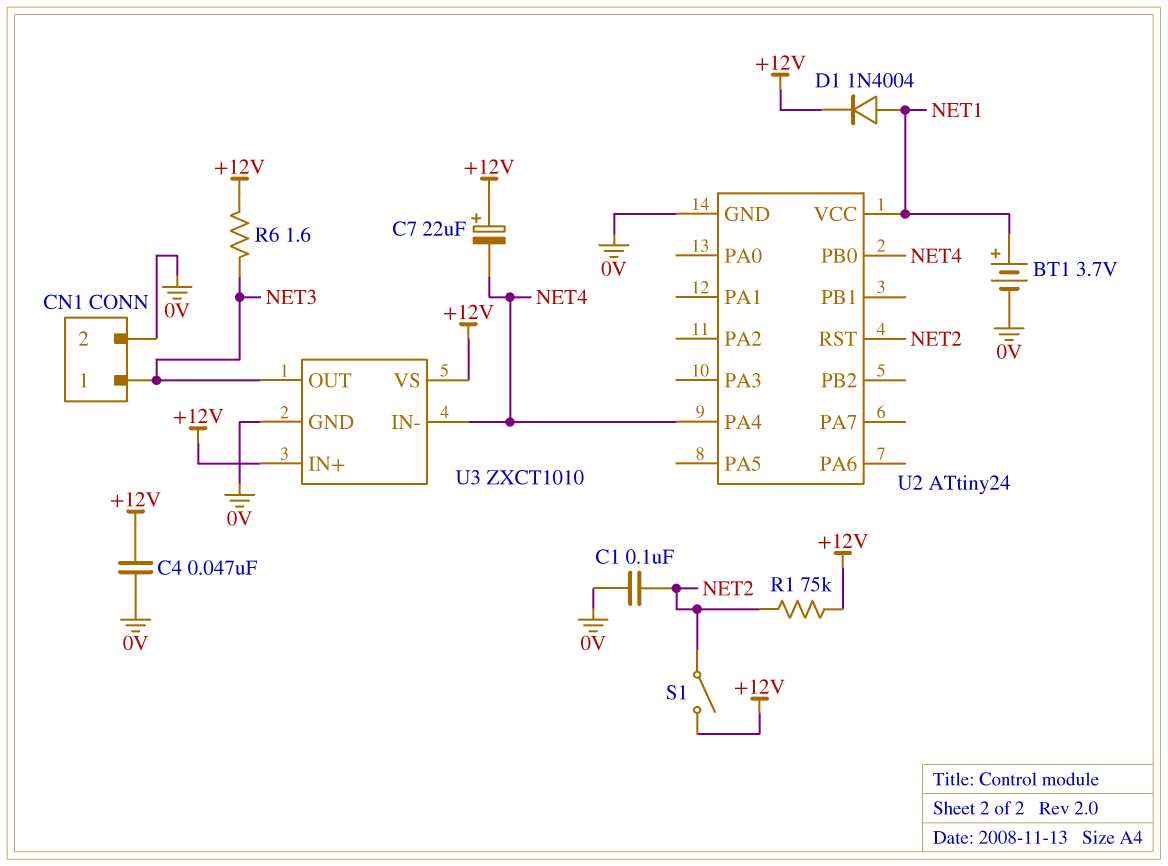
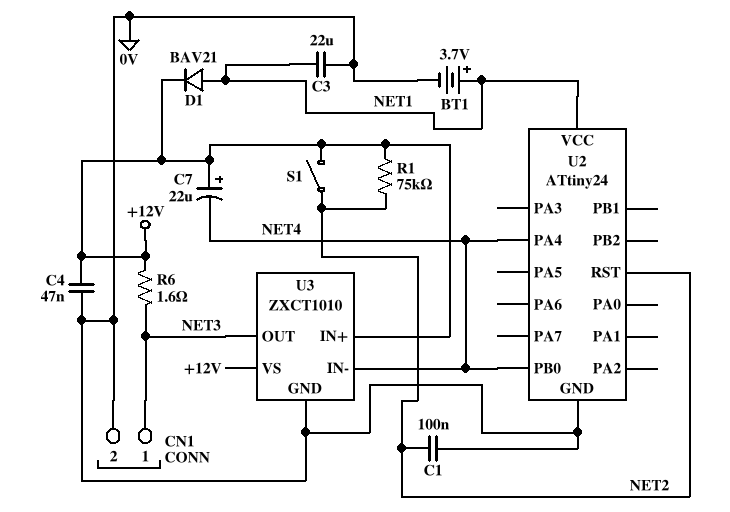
C3: none -> 22uF (0V, NET1)
D1: diode 1N4004 (A NET1, K +12V) -> diode BAV21 (A NET1, K +12V)

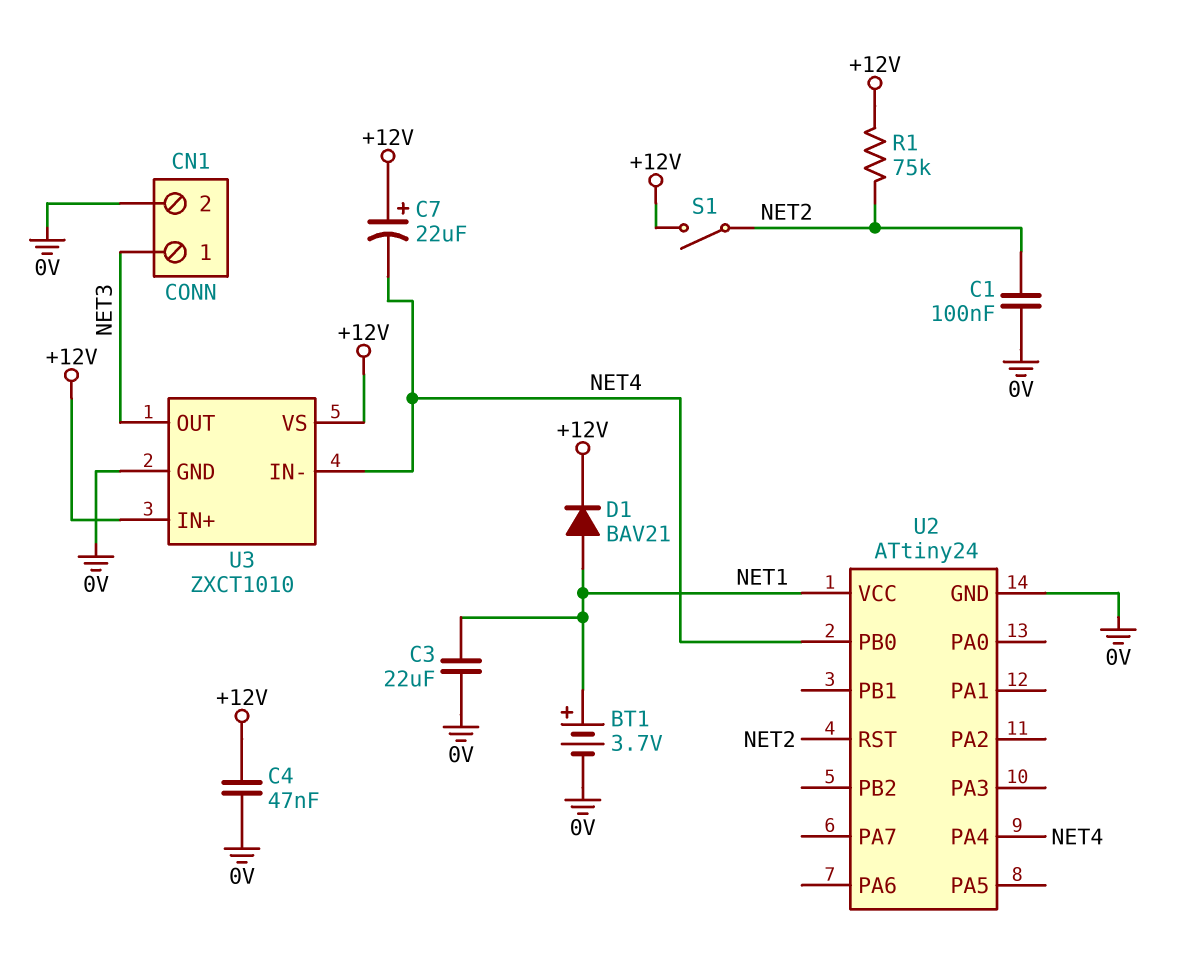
R6: 1.6 (+12V, NET3) -> none

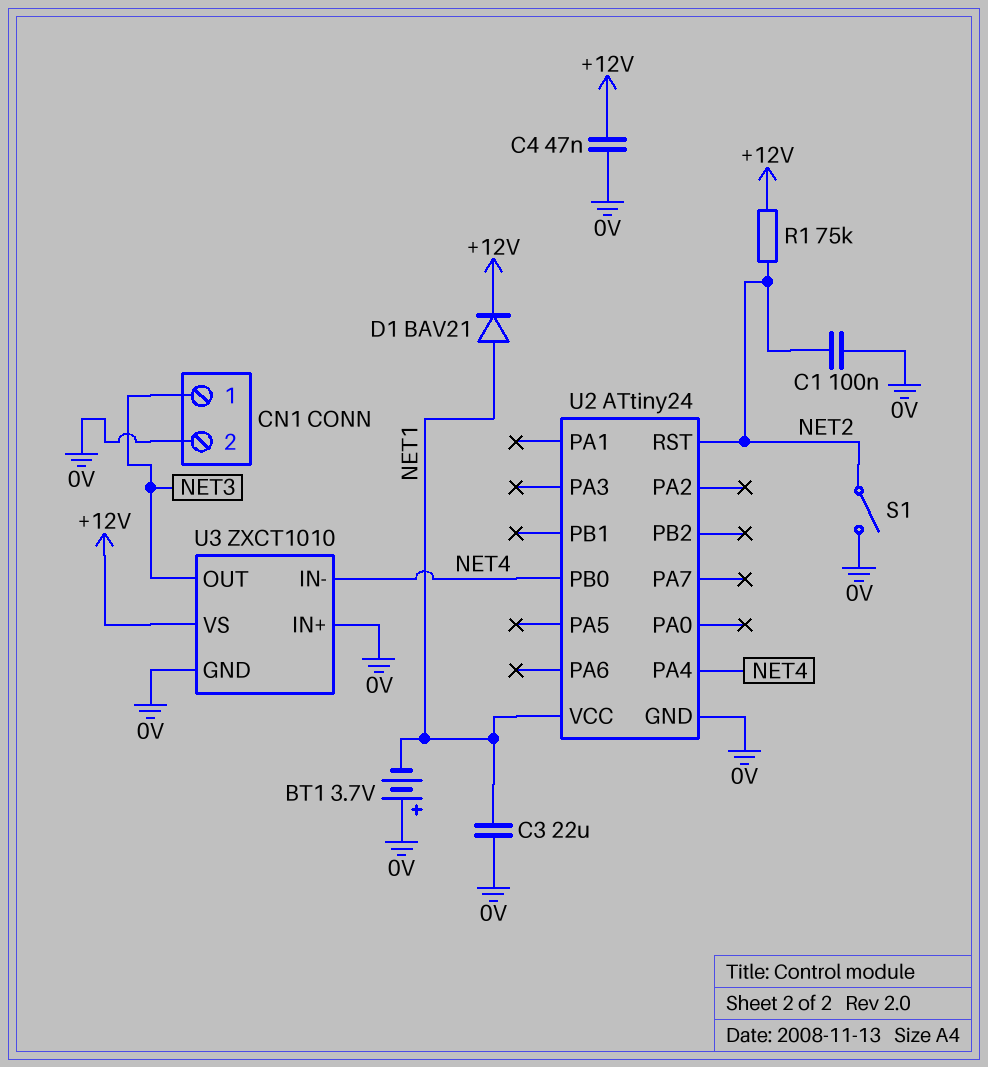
BT1: 3.7V (plus NET1, minus 0V) -> 3.7V (plus 0V, minus NET1)
C7: 22uF (plus +12V, minus NET4) -> none
S1: switch (+12V, NET2) -> switch (0V, NET2)
U3 pin IN+: +12V -> 0V

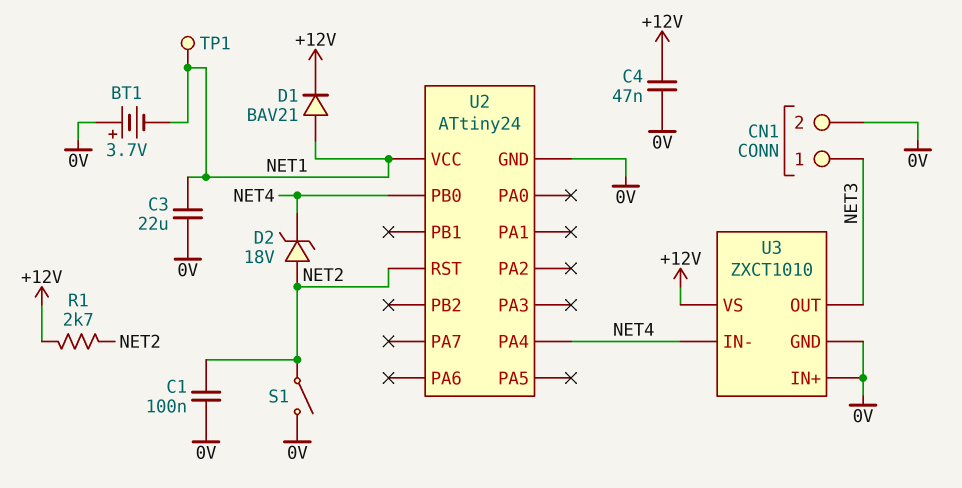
D2: none -> zener 18V (A NET2, K NET4)
R1: 75k (+12V, NET2) -> 2.7k (+12V, NET2)
TP1: none -> test point (NET1)

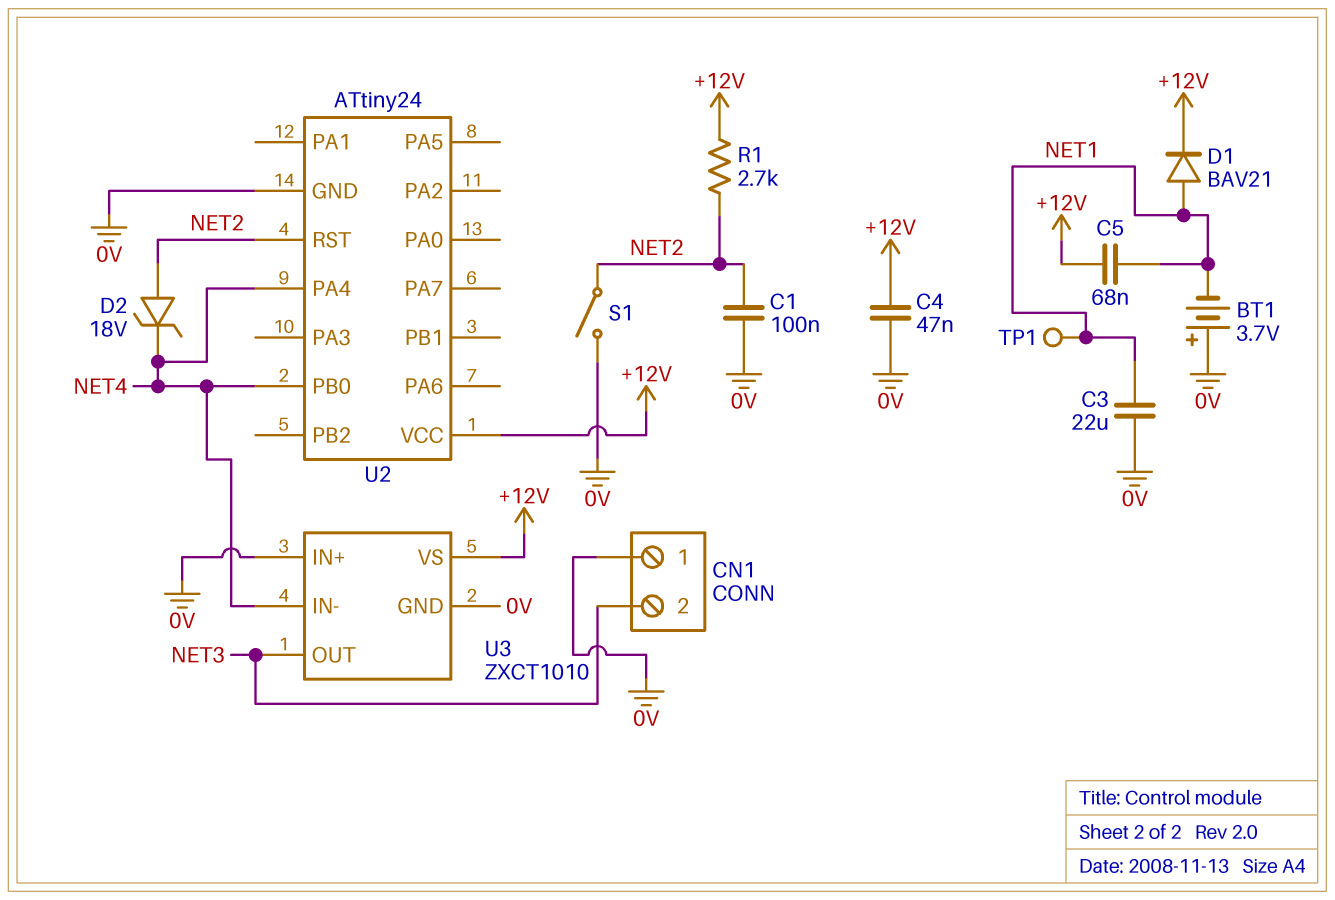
C5: none -> 68nF (+12V, NET1)
CN1 pin 1: NET3 -> 0V
CN1 pin 2: 0V -> NET3
U2 pin VCC: NET1 -> +12V

